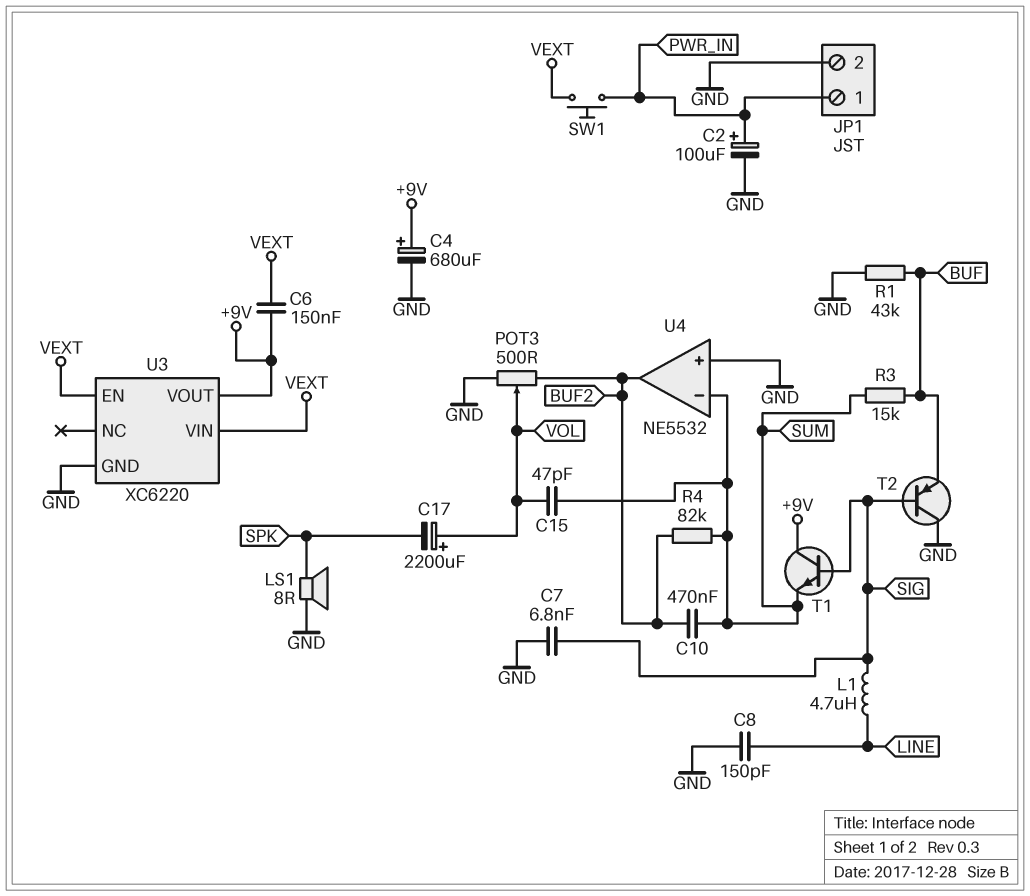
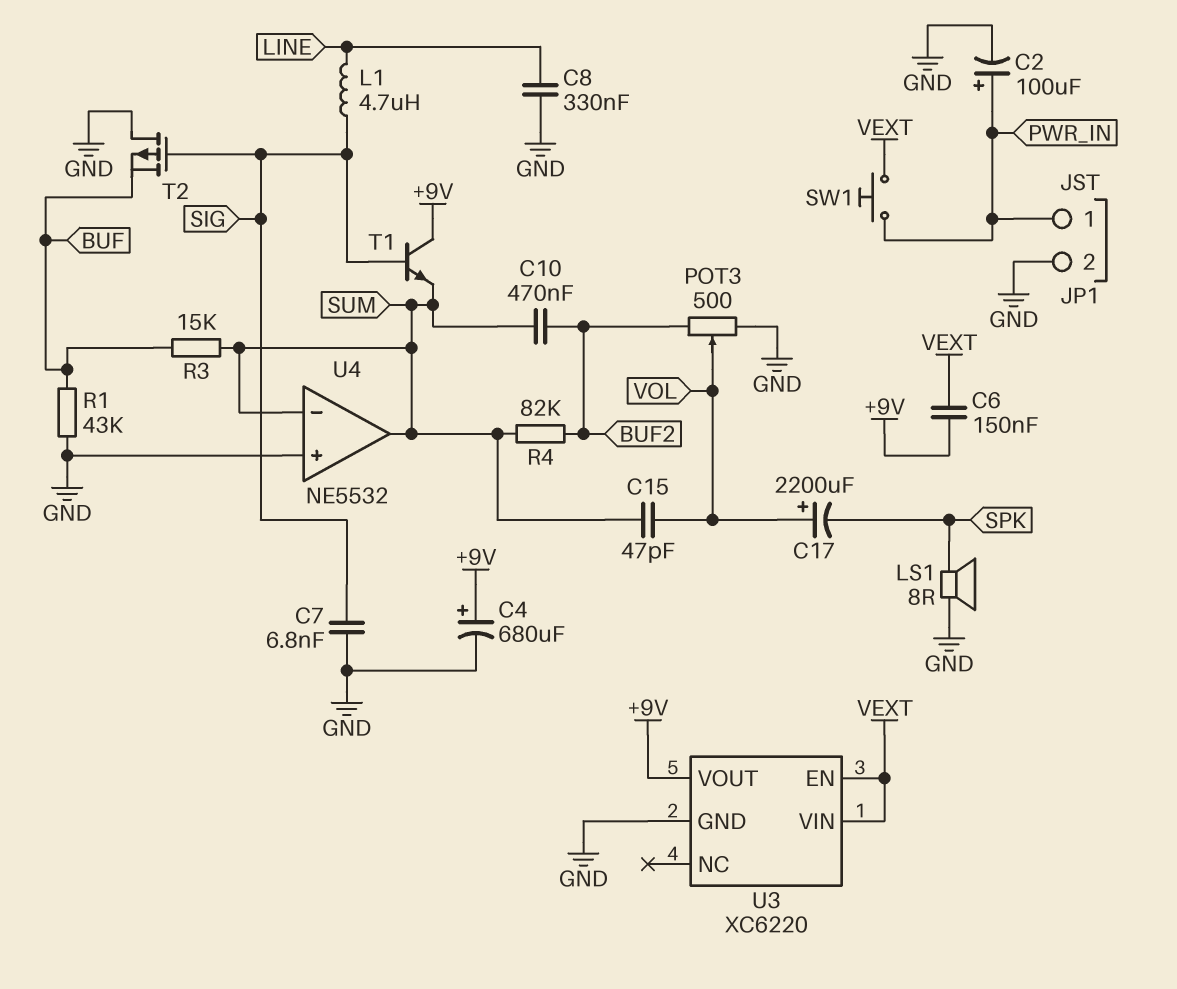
C8: 150pF (GND, LINE) -> 330nF (GND, LINE)
T2: PNP (B SIG, C GND, E BUF) -> PMOS (G SIG, D GND, S BUF)
U4 pin out: BUF2 -> SUM

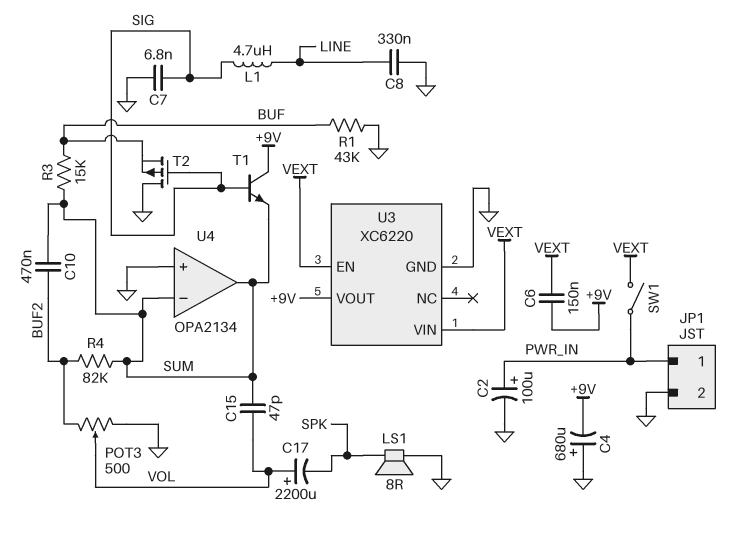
C4: 680uF (plus +9V, minus GND) -> 680uF (plus GND, minus +9V)
SW1: button (PWR_IN, VEXT) -> switch (PWR_IN, VEXT)
U4: NE5532 -> OPA2134

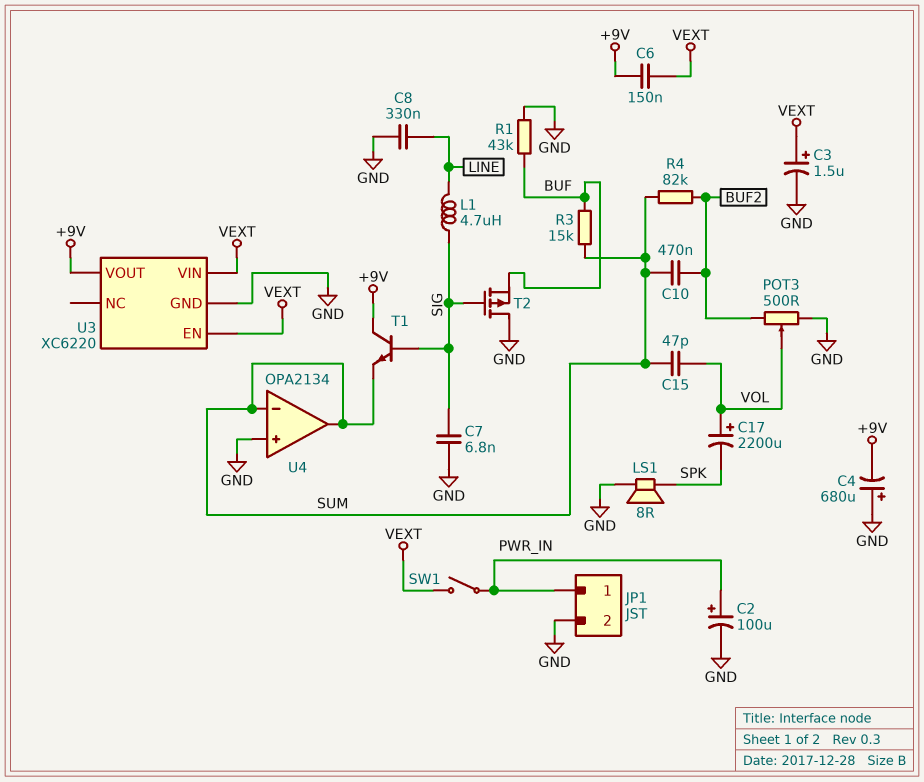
C3: none -> 1.5uF (plus VEXT, minus GND)

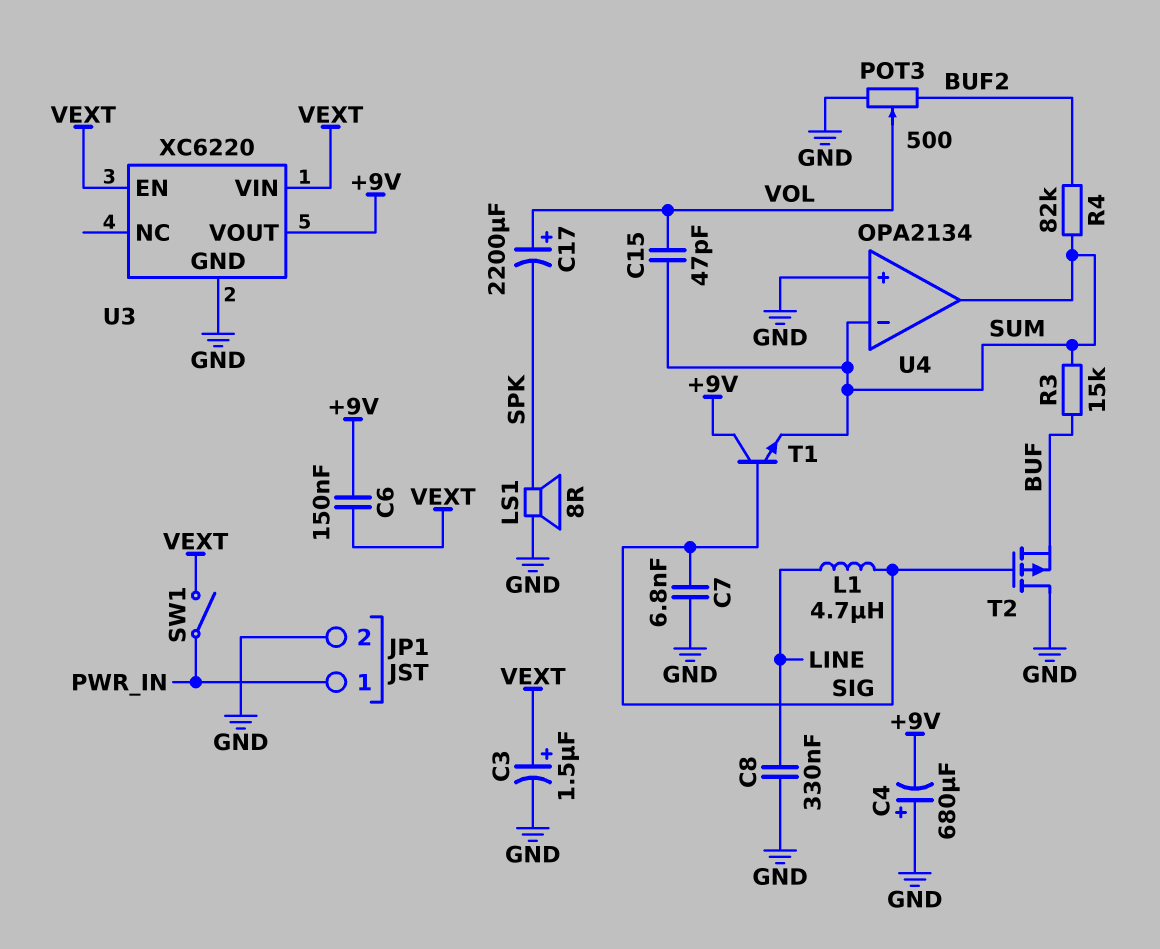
C2: 100uF (plus PWR_IN, minus GND) -> none
C10: 470nF (BUF2, SUM) -> none
R1: 43k (BUF, GND) -> none

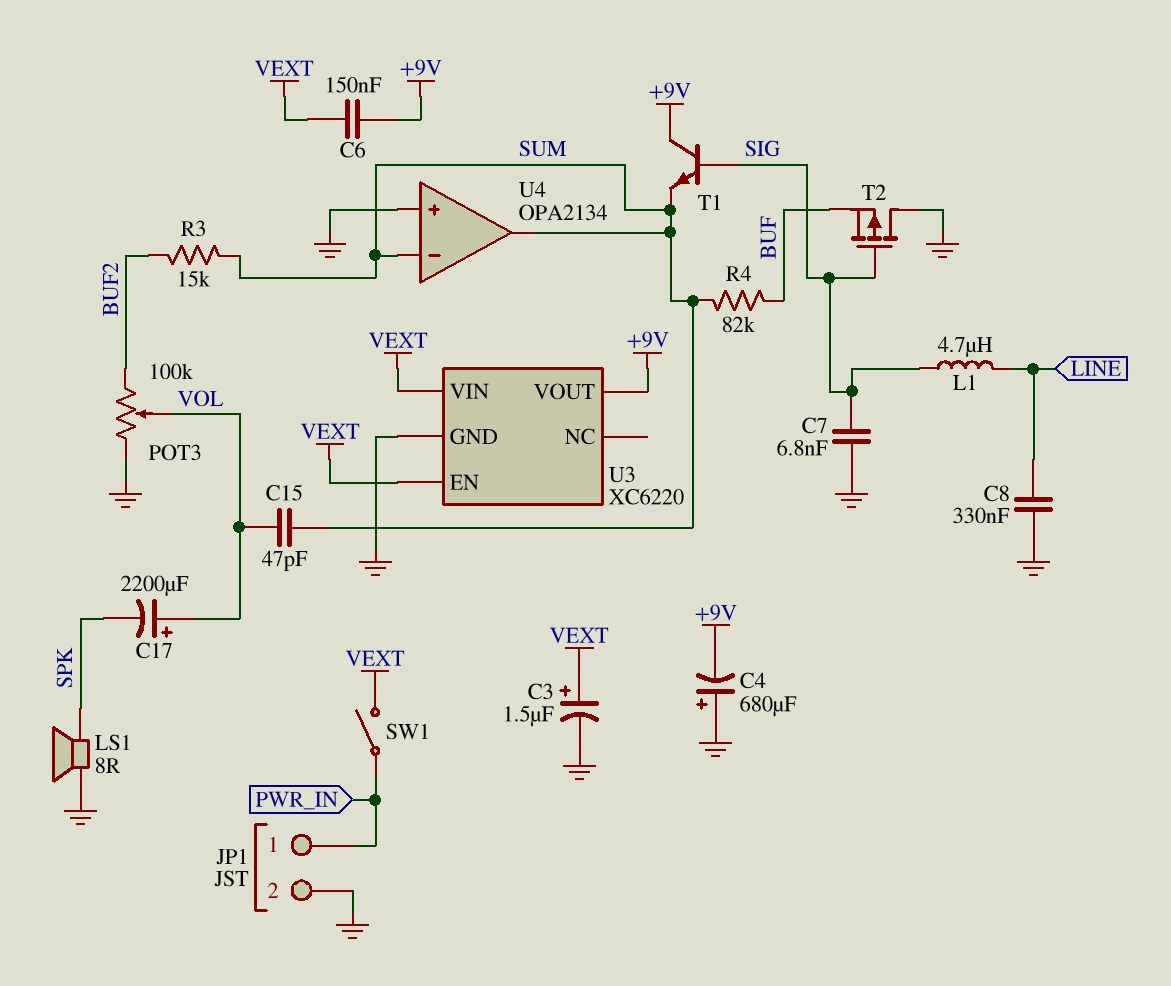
POT3: 500 (BUF2, GND, wiper VOL) -> 100k (BUF2, GND, wiper VOL)
R3: 15k (BUF, SUM) -> 15k (BUF2, SUM)
R4: 82k (BUF2, SUM) -> 82k (BUF, SUM)

